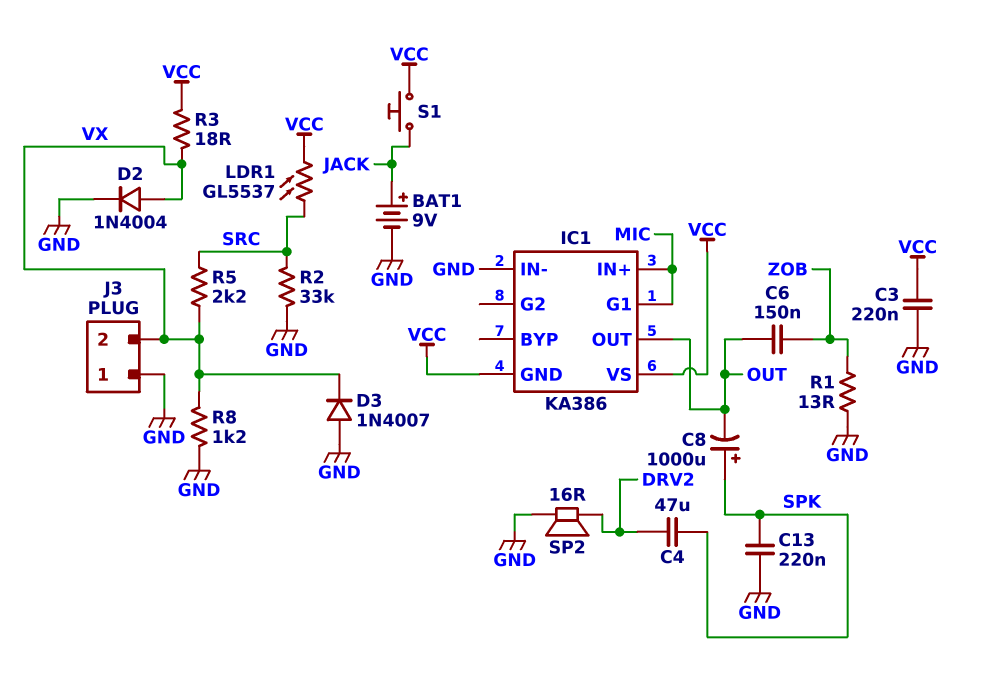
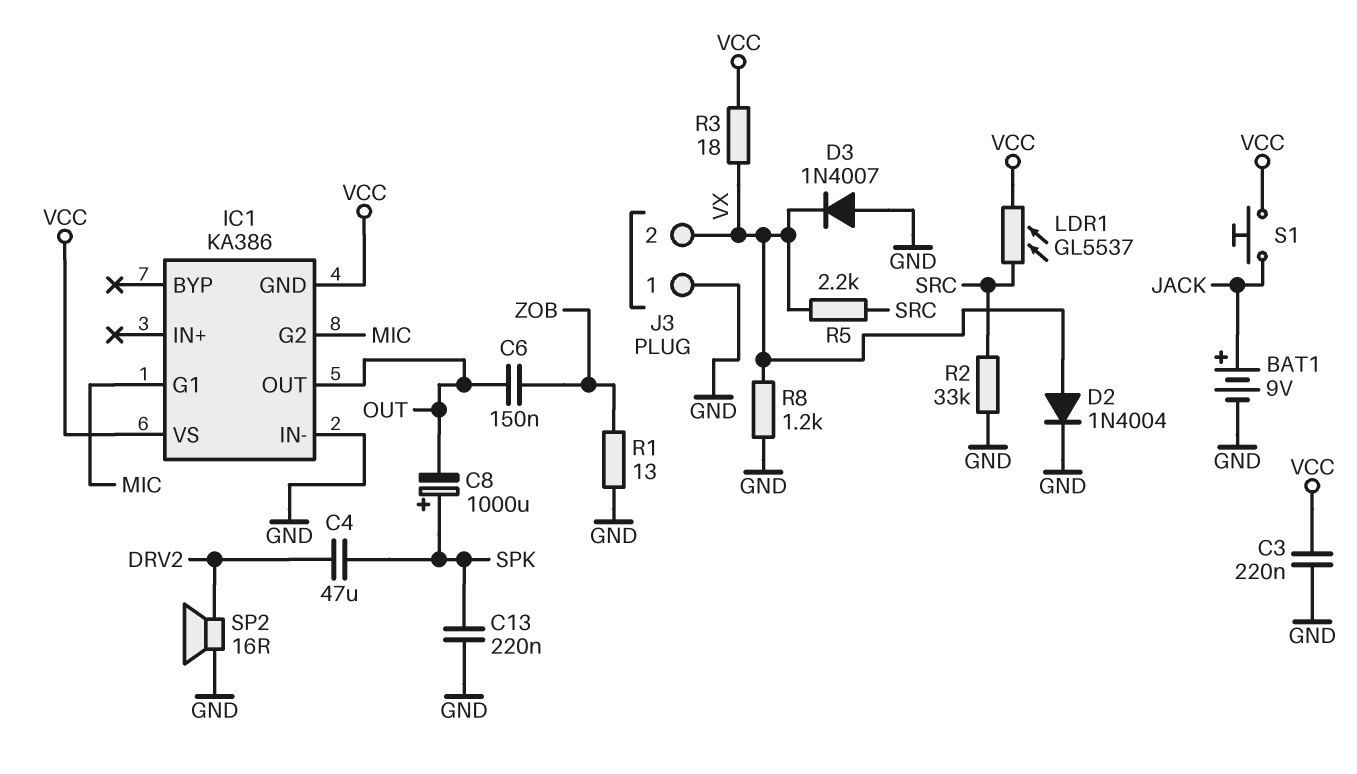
IC1 pin G2: none -> MIC
IC1 pin IN+: MIC -> none

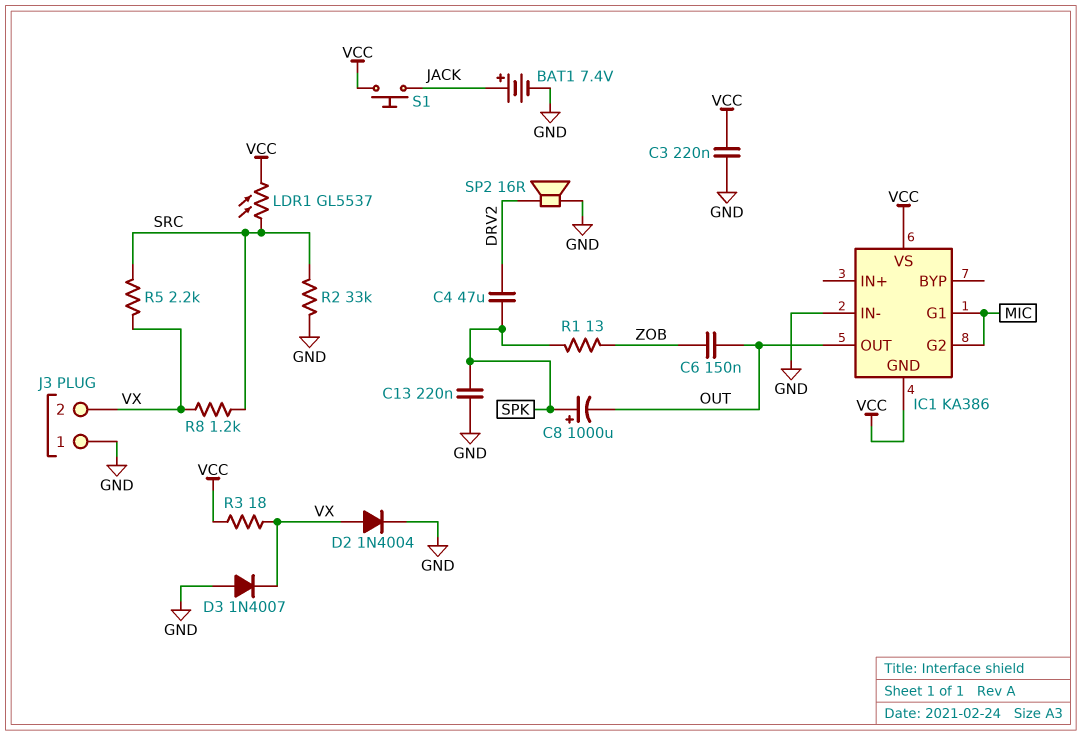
BAT1: 9V (plus JACK, minus GND) -> 7.4V (plus JACK, minus GND)
R1: 13 (GND, ZOB) -> 13 (SPK, ZOB)
R8: 1.2k (GND, VX) -> 1.2k (SRC, VX)

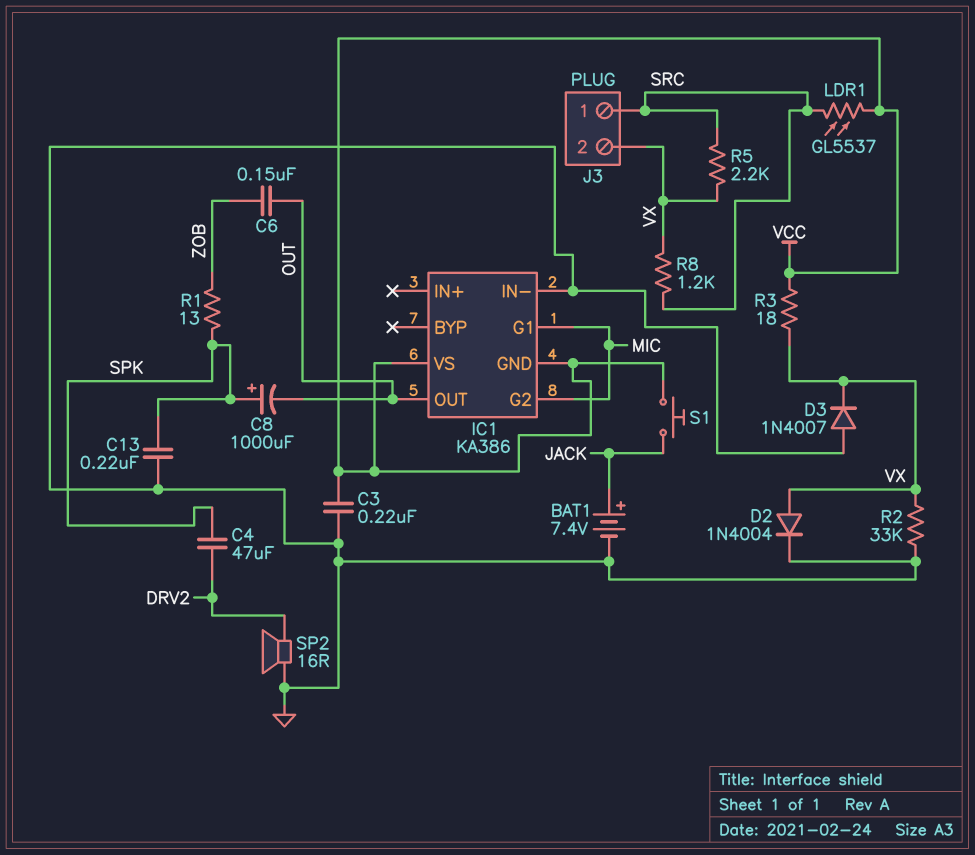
J3 pin 1: GND -> SRC
R2: 33k (GND, SRC) -> 33k (GND, VX)

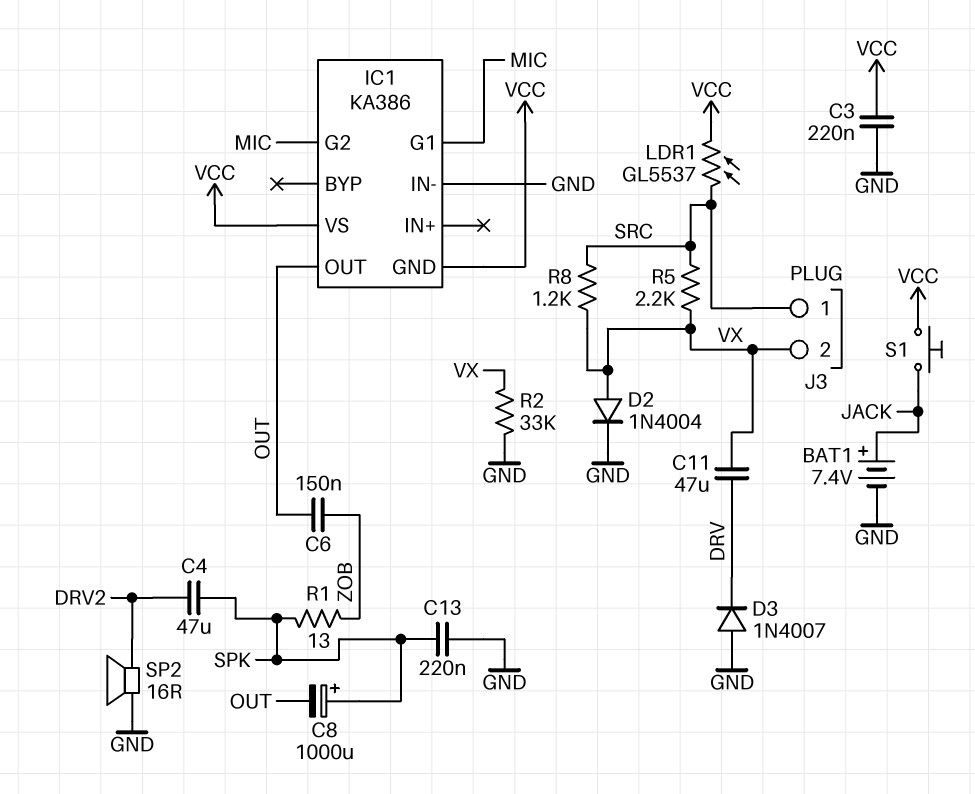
C11: none -> 47uF (DRV, VX)
D3: diode 1N4007 (A GND, K VX) -> diode 1N4007 (A GND, K DRV)
R3: 18 (VCC, VX) -> none

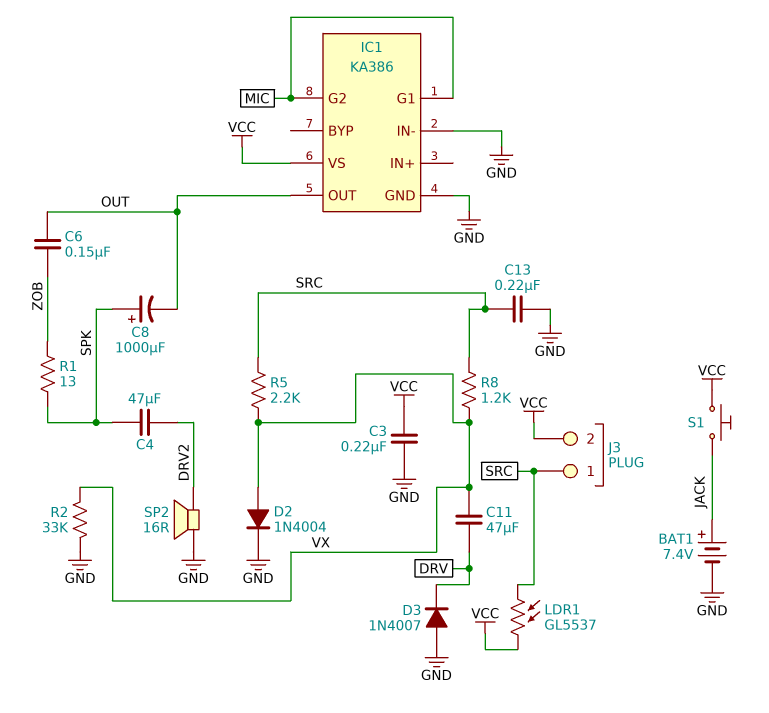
C13: 220nF (GND, SPK) -> 220nF (GND, SRC)
IC1 pin GND: VCC -> GND
J3 pin 2: VX -> VCC

